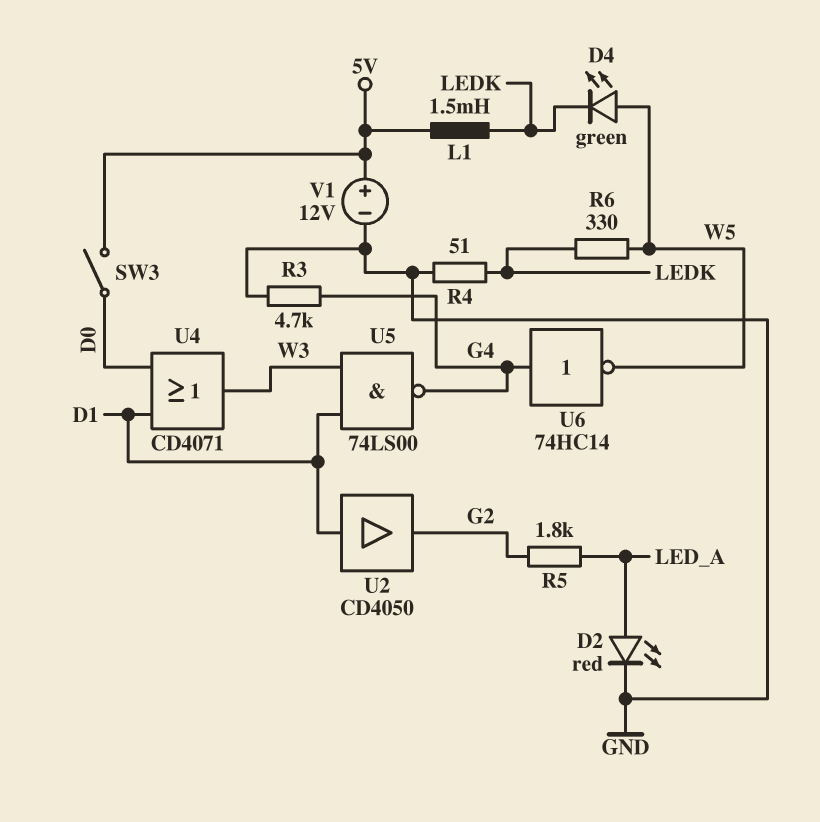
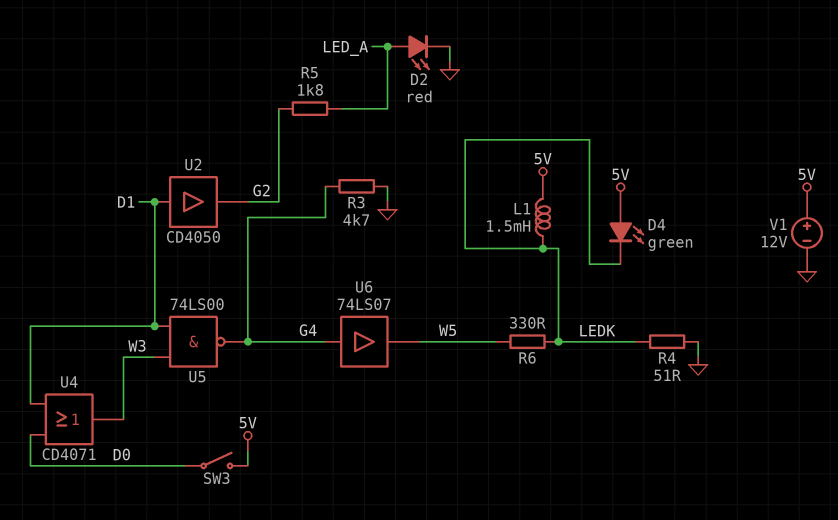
D4: LED green (A W5, K LEDK) -> LED green (A 5V, K LEDK)
U6: NOT 74HC14 (in G4, out W5) -> buffer 74LS07 (in G4, out W5)

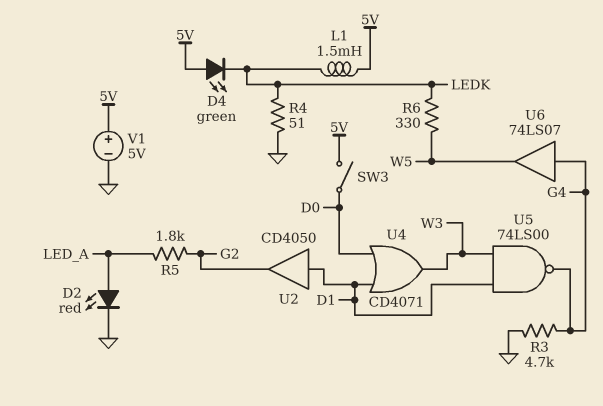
V1: 12V (plus 5V, minus GND) -> 5V (plus 5V, minus GND)

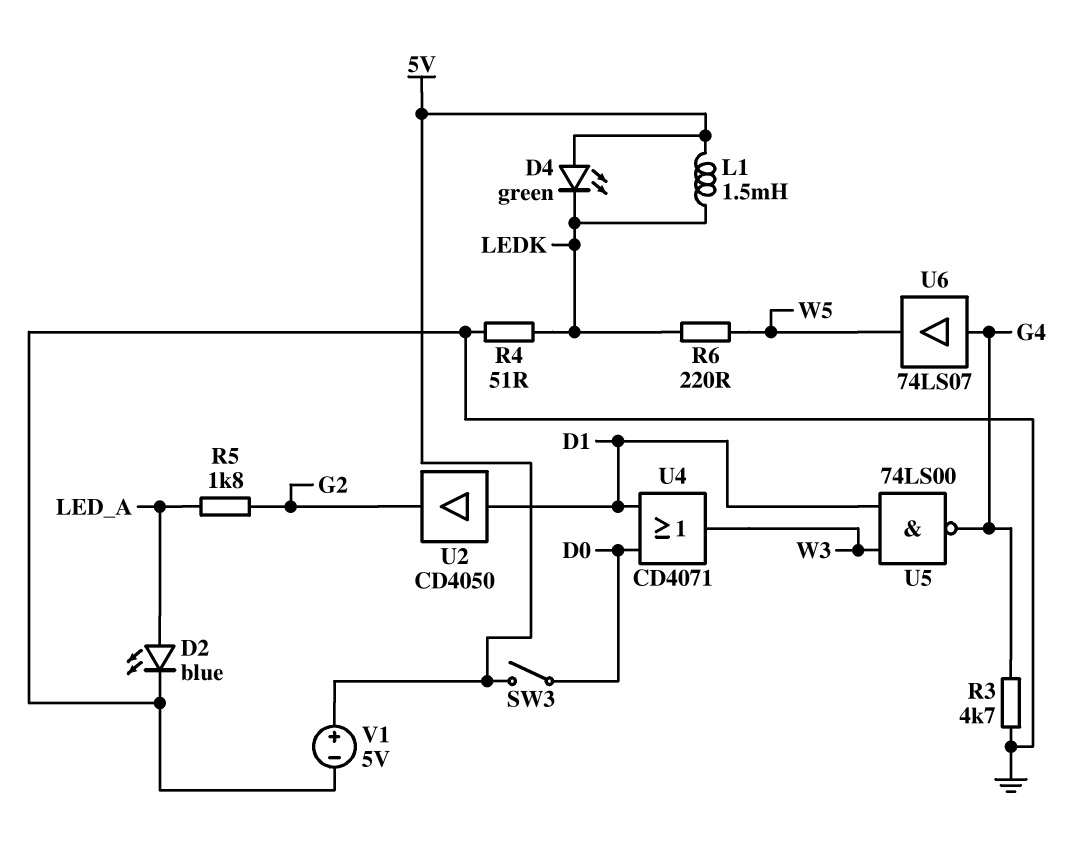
D2: LED red (A LED_A, K GND) -> LED blue (A LED_A, K GND)
R6: 330 (LEDK, W5) -> 220 (LEDK, W5)

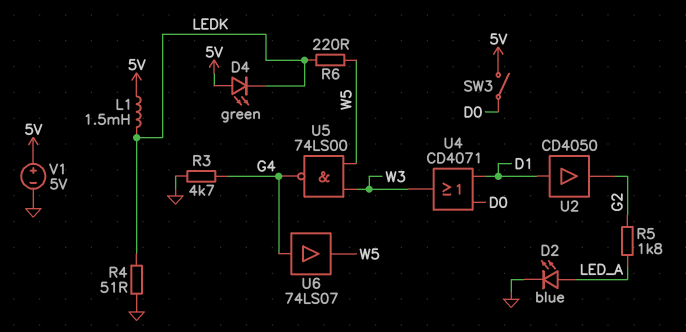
U5: NAND 74LS00 (in D1, in W3, out G4) -> NAND 74LS00 (in W3, in W5, out G4)

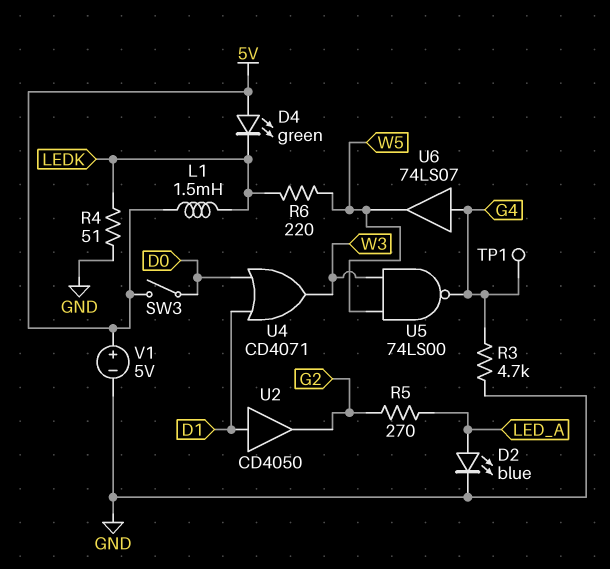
R5: 1.8k (G2, LED_A) -> 270 (G2, LED_A)
TP1: none -> test point (G4)

